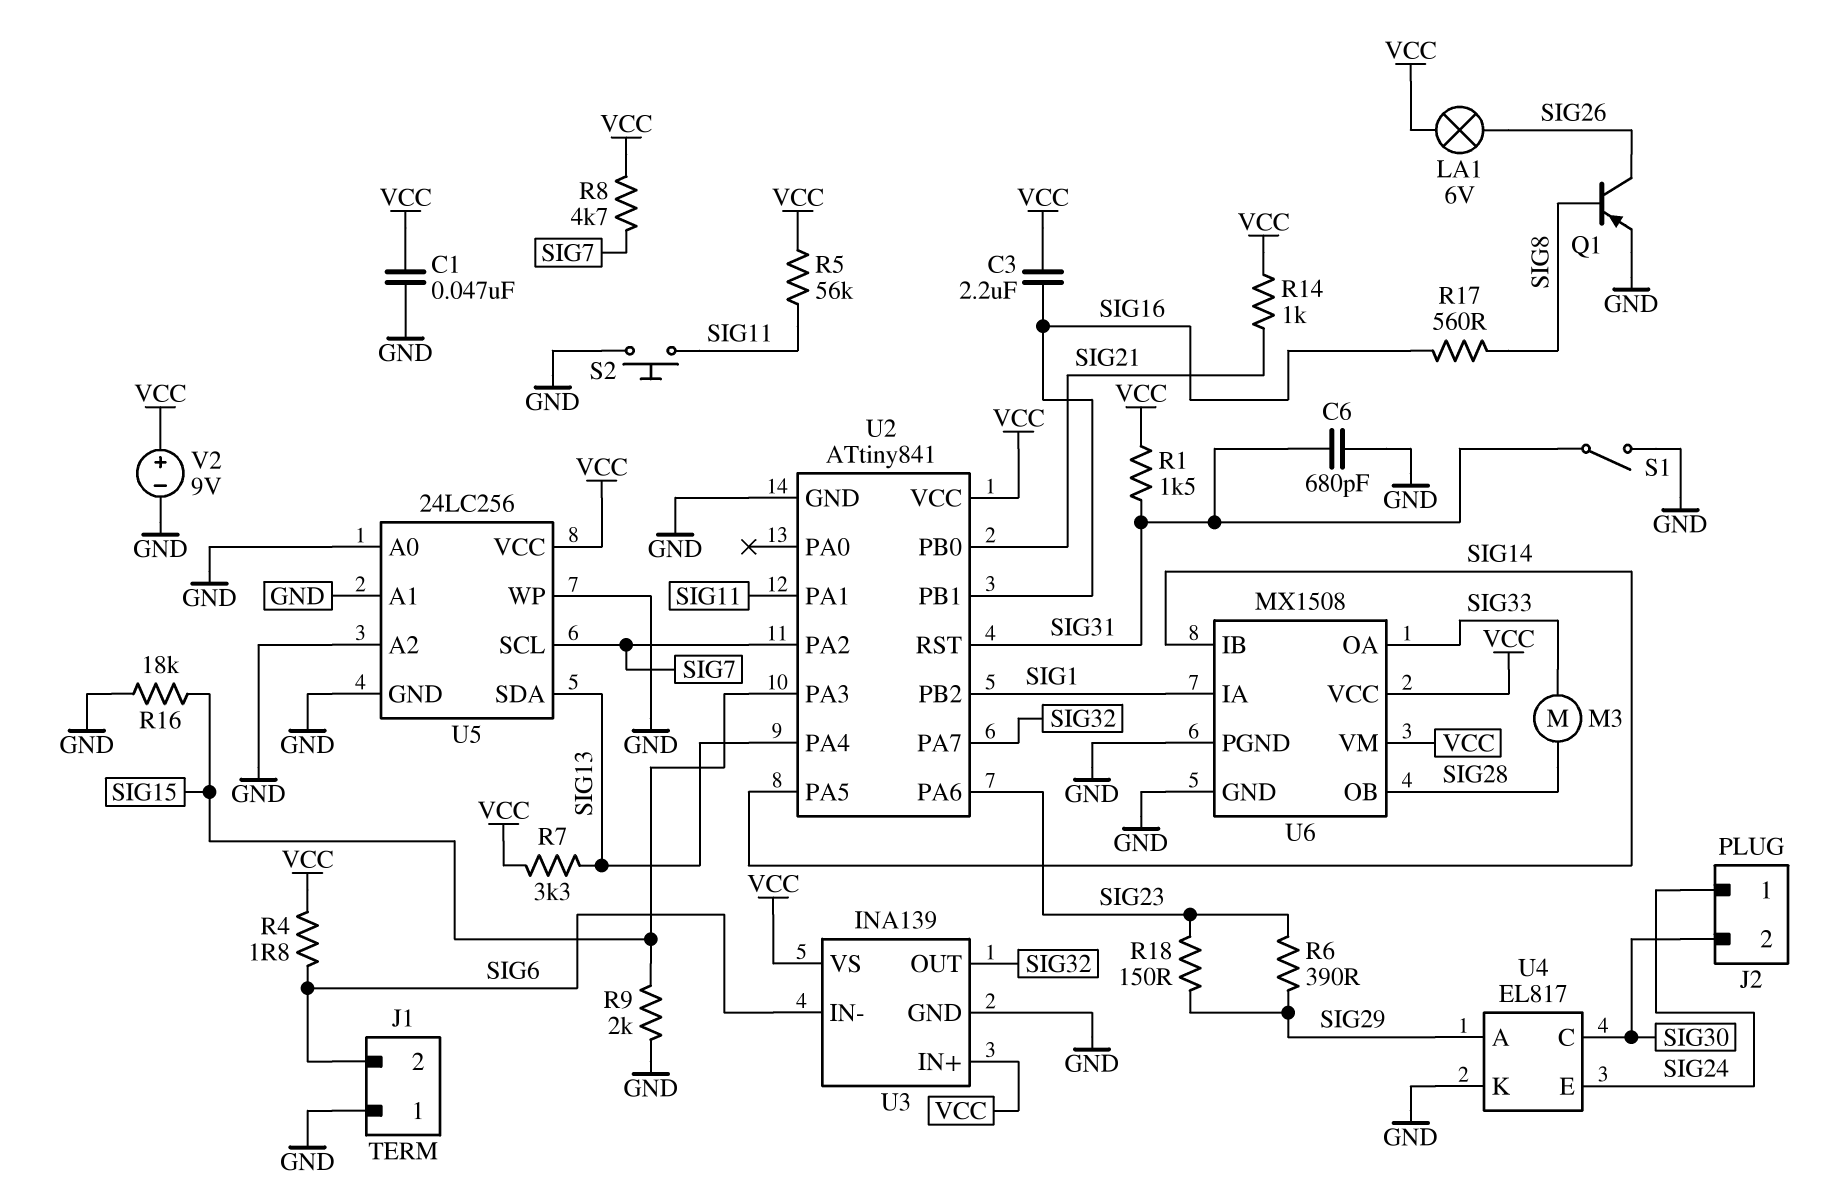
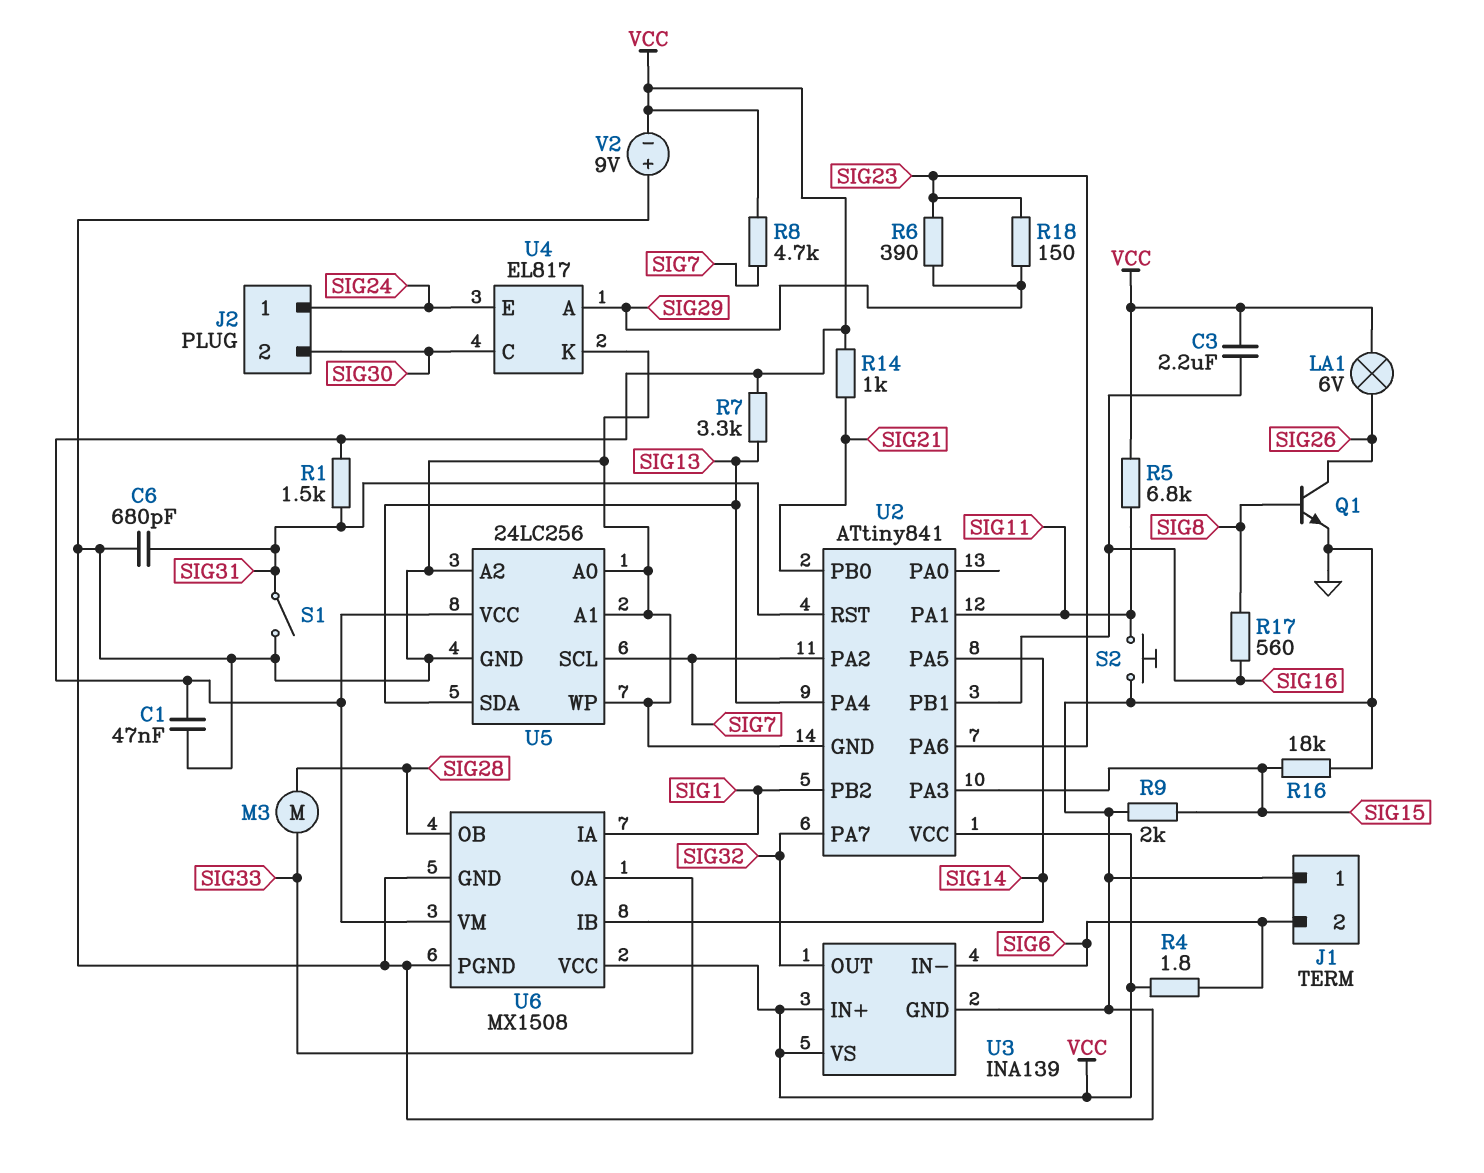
Q1: PNP (B SIG8, C SIG26, E GND) -> NPN (B SIG8, C SIG26, E GND)
R5: 56k (SIG11, VCC) -> 6.8k (SIG11, VCC)
V2: 9V (plus VCC, minus GND) -> 9V (plus GND, minus VCC)

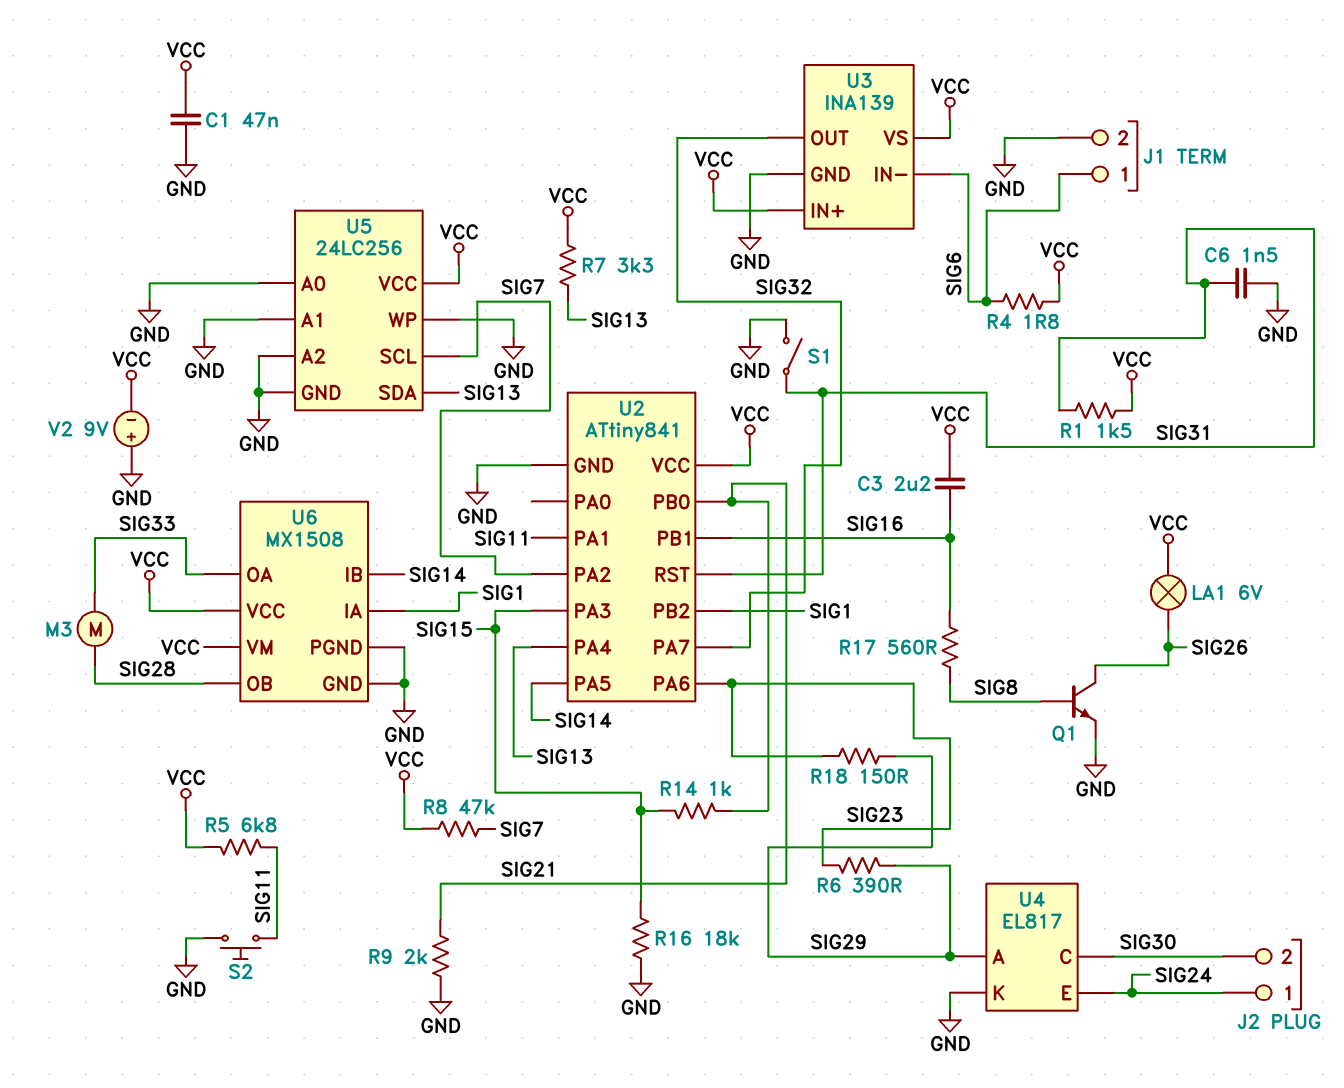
C6: 680pF (GND, SIG31) -> 1.5nF (GND, SIG31)
J1 pin 1: GND -> SIG6
J1 pin 2: SIG6 -> GND
R8: 4.7k (SIG7, VCC) -> 47k (SIG7, VCC)
R9: 2k (GND, SIG15) -> 2k (GND, SIG21)
R14: 1k (SIG21, VCC) -> 1k (SIG15, SIG21)

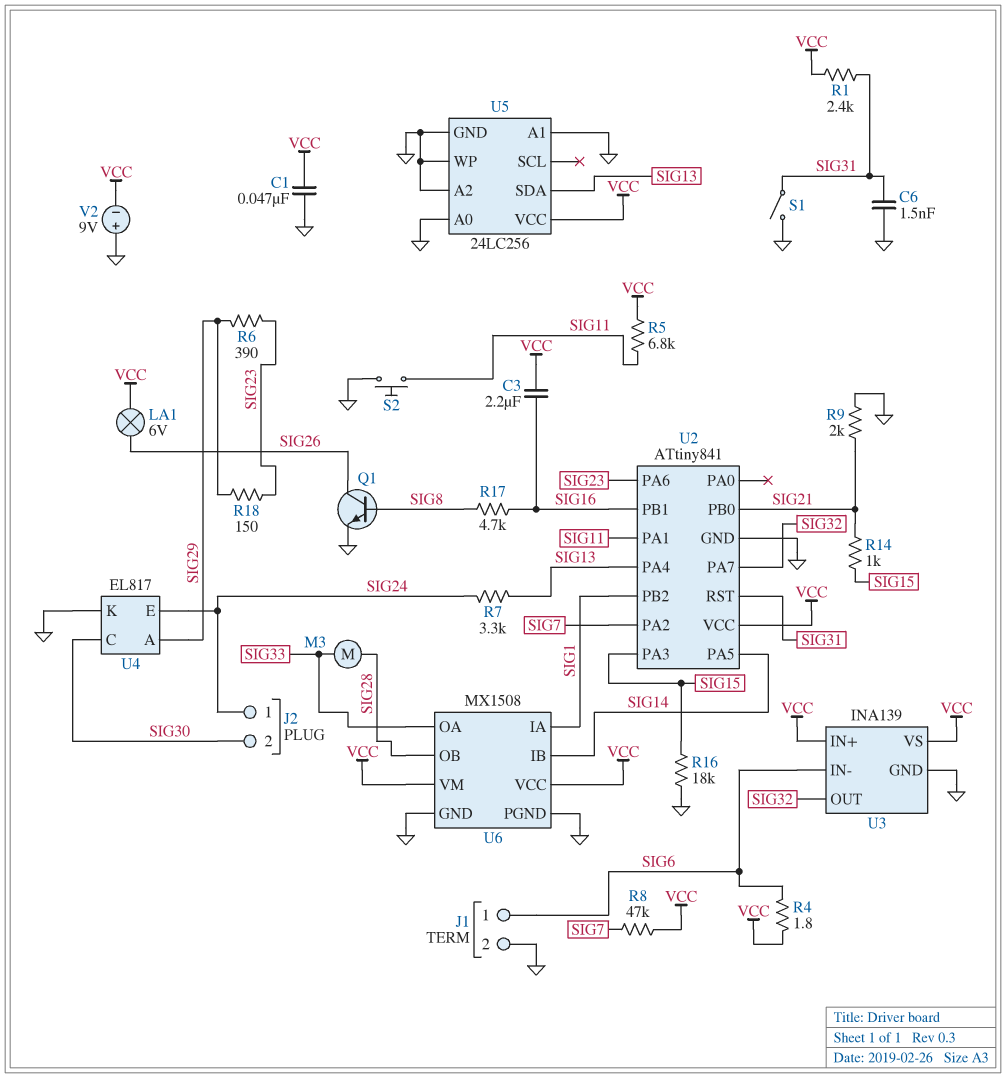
R1: 1.5k (SIG31, VCC) -> 2.4k (SIG31, VCC)
R7: 3.3k (SIG13, VCC) -> 3.3k (SIG13, SIG24)
R17: 560 (SIG8, SIG16) -> 4.7k (SIG8, SIG16)
U5 pin SCL: SIG7 -> none

